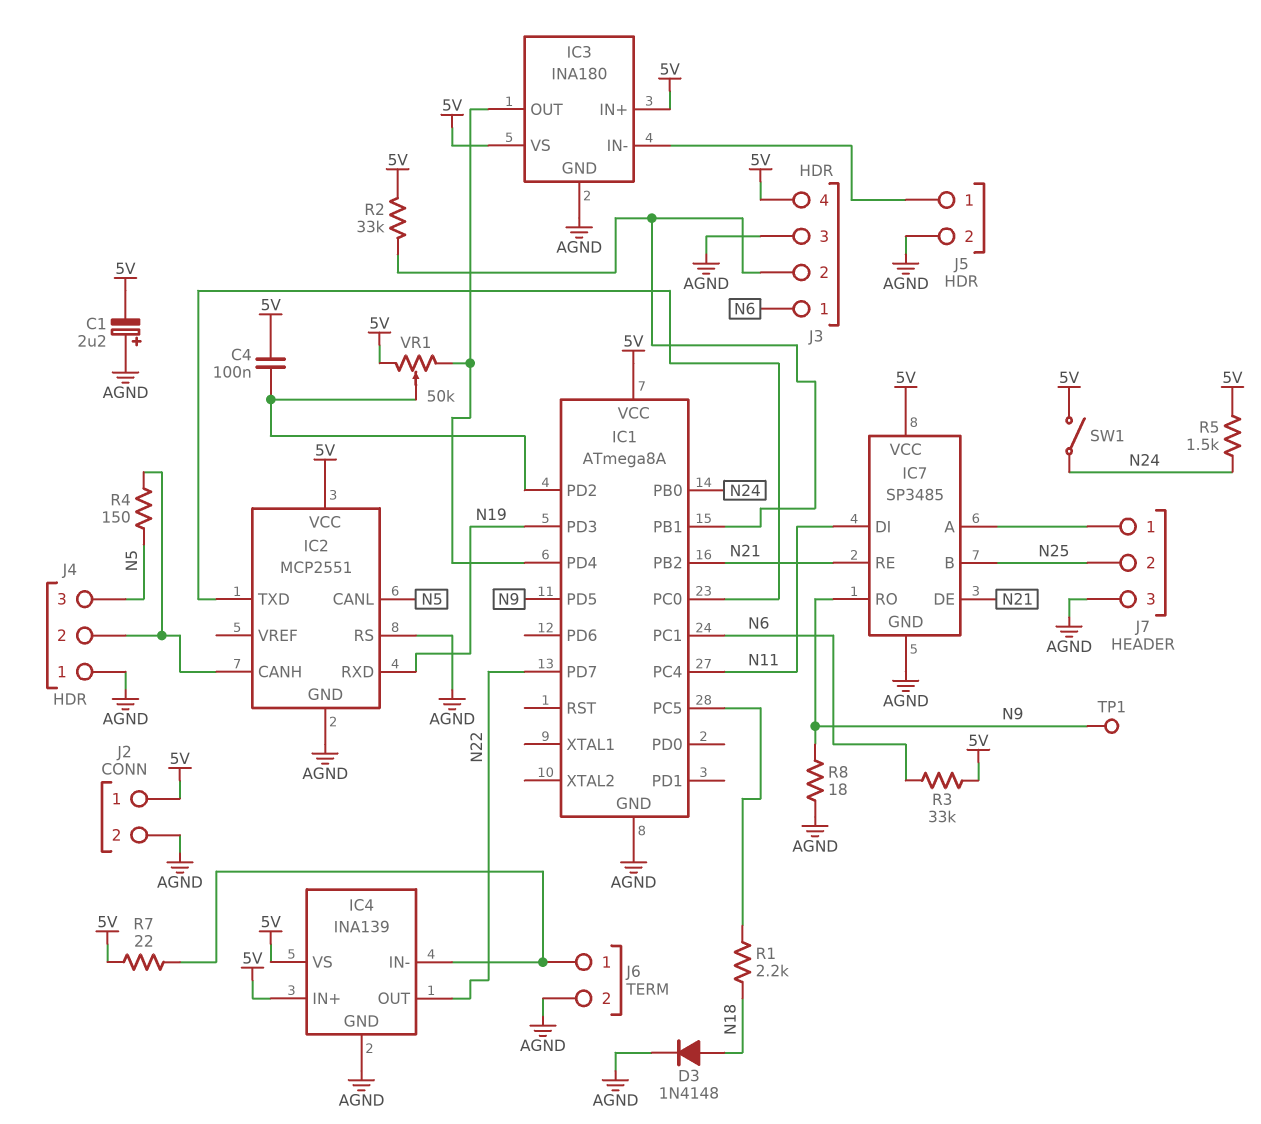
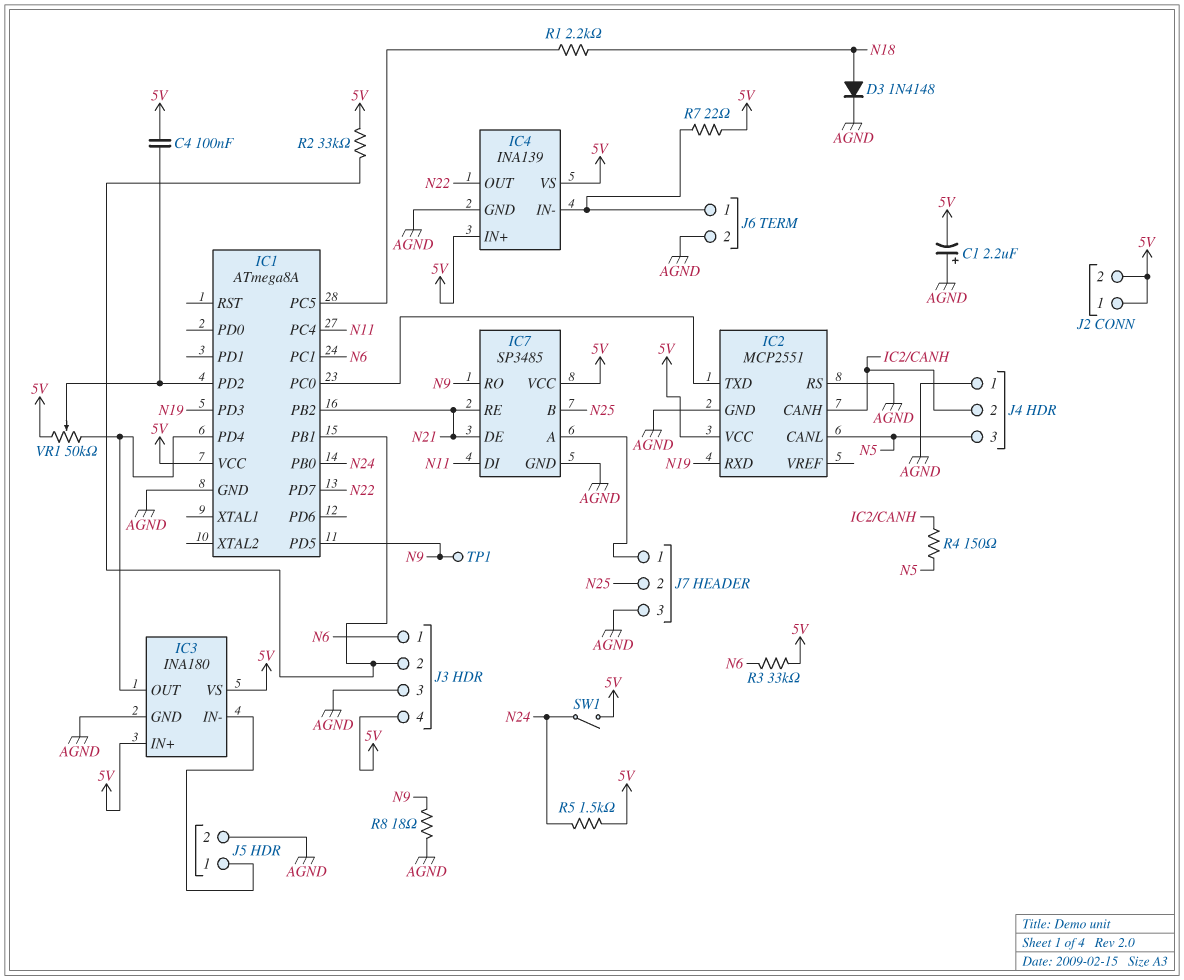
J2 pin 2: AGND -> 5V

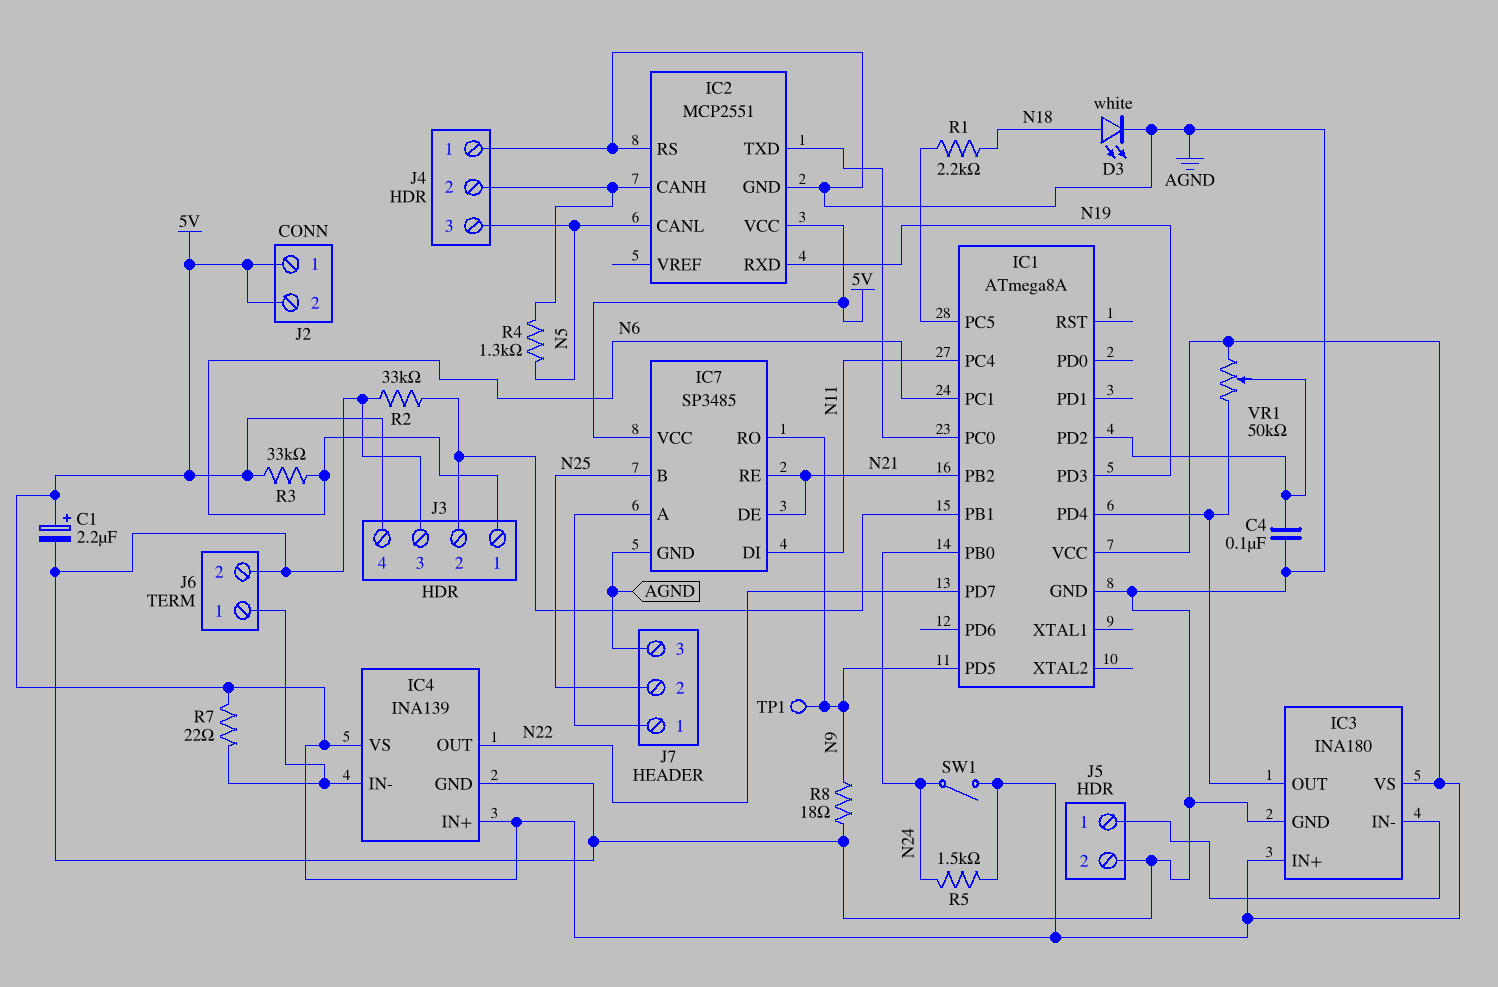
C1: 2.2uF (plus AGND, minus 5V) -> 2.2uF (plus 5V, minus AGND)
C4: 100nF (5V, IC1/PD2) -> 100nF (AGND, IC1/PD2)
D3: diode 1N4148 (A N18, K AGND) -> LED white (A N18, K AGND)
R2: 33k (5V, IC1/PB1) -> 33k (AGND, IC1/PB1)
R4: 150 (IC2/CANH, N5) -> 1.3k (IC2/CANH, N5)

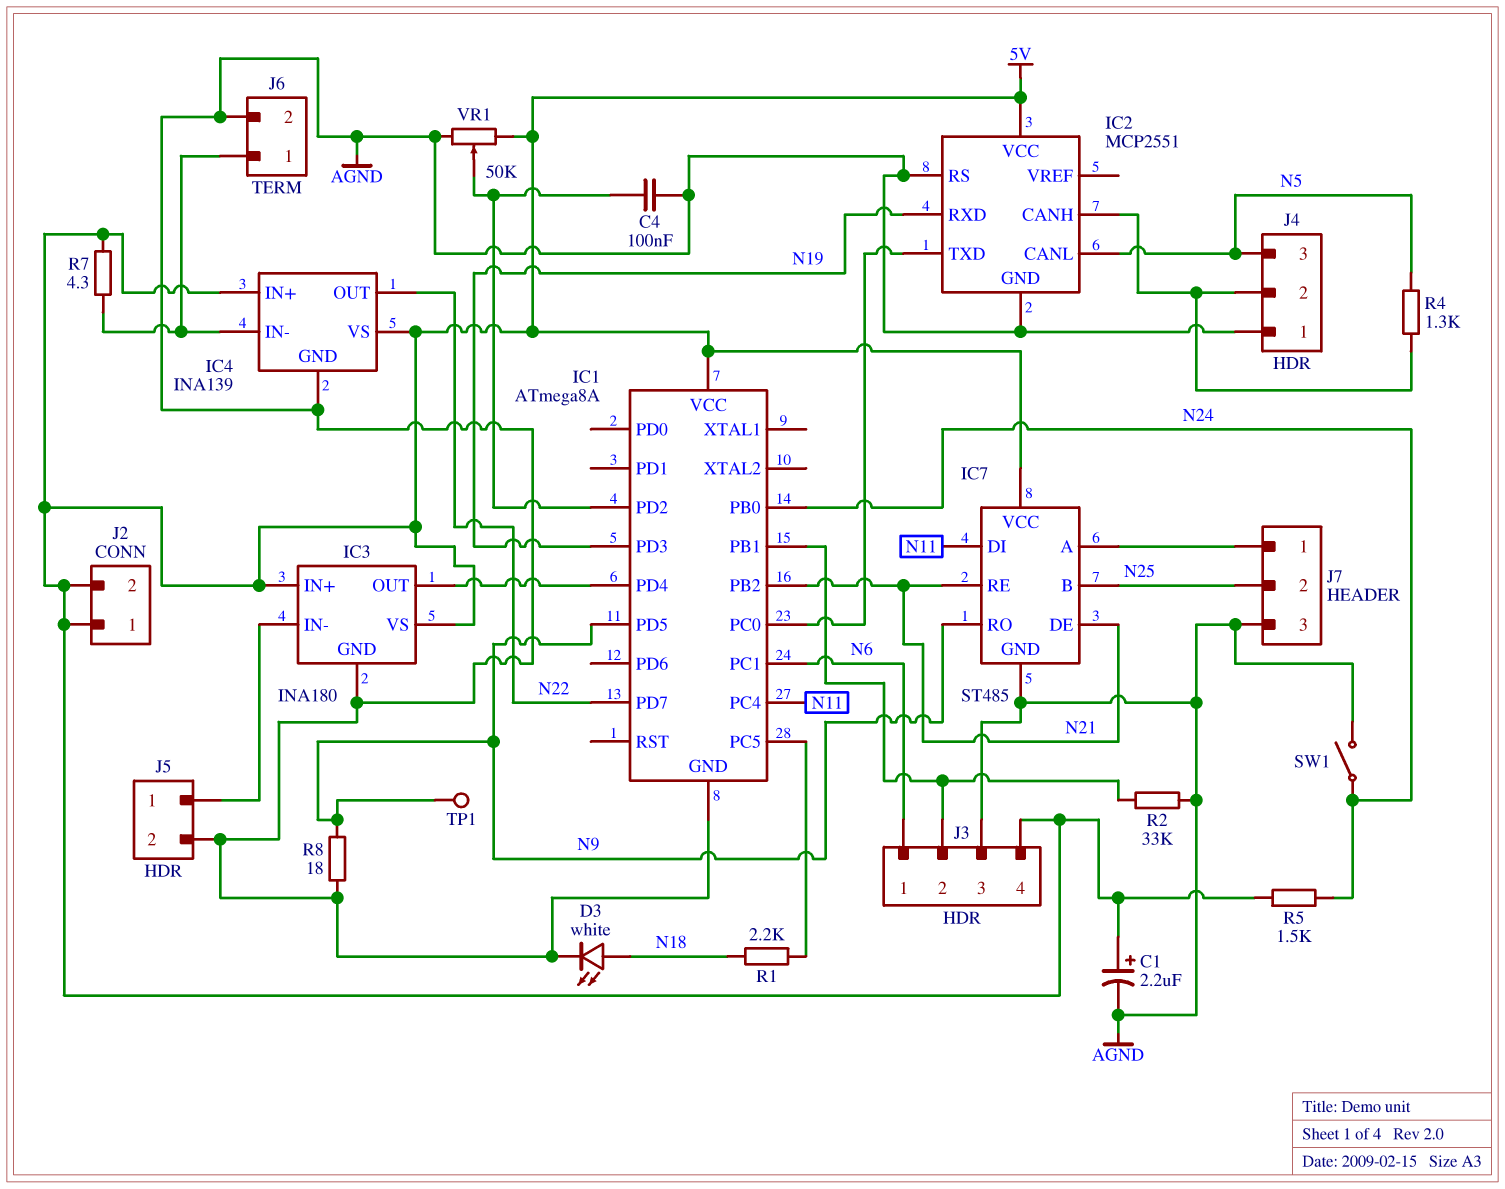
IC7: SP3485 -> ST485
R3: 33k (5V, N6) -> none
R7: 22 (5V, IC4/IN-) -> 4.3 (5V, IC4/IN-)
SW1: switch (5V, N24) -> switch (AGND, N24)
VR1: 50k (5V, IC1/PD4, wiper IC1/PD2) -> 50k (5V, AGND, wiper IC1/PD2)

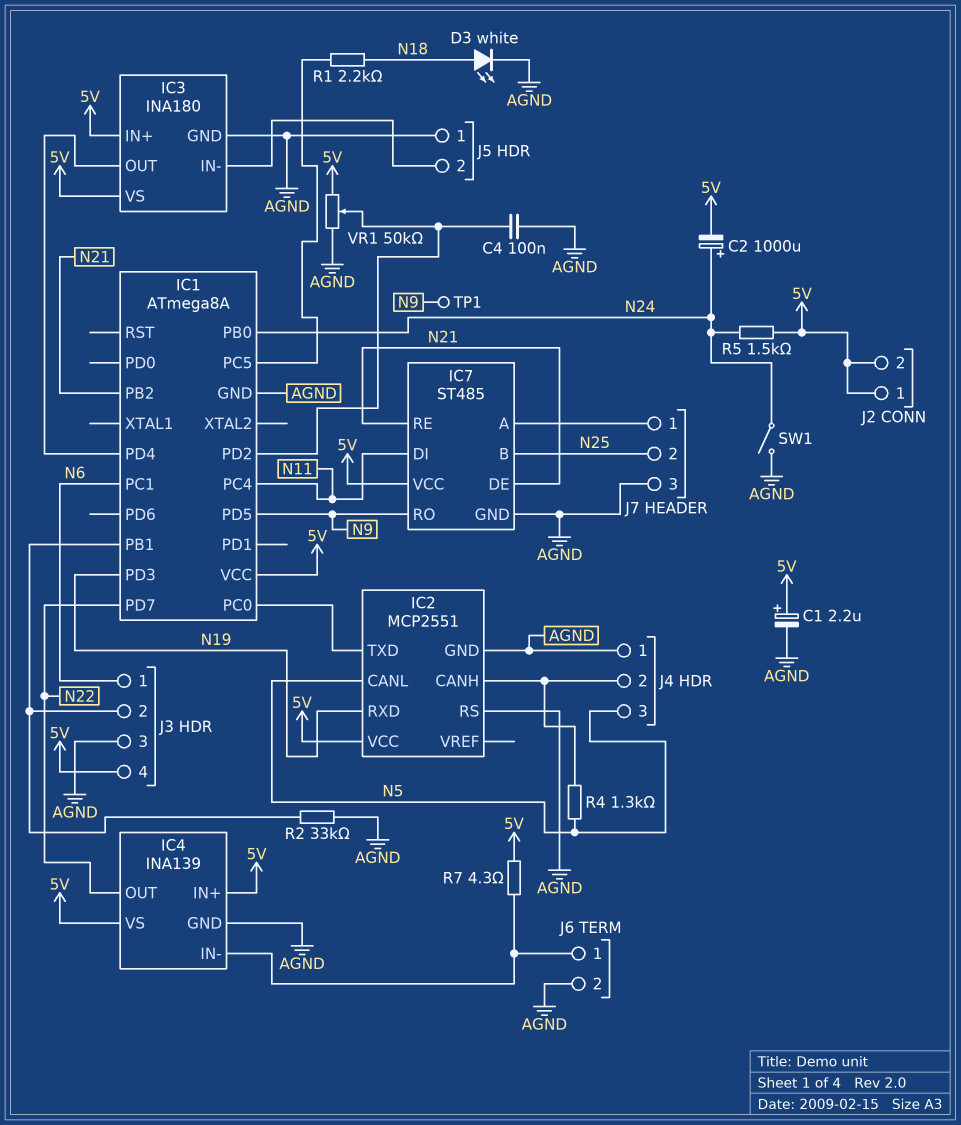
C2: none -> 1000uF (plus N24, minus 5V)
J5 pin 1: IC3/IN- -> AGND
J5 pin 2: AGND -> IC3/IN-
R8: 18 (AGND, N9) -> none

